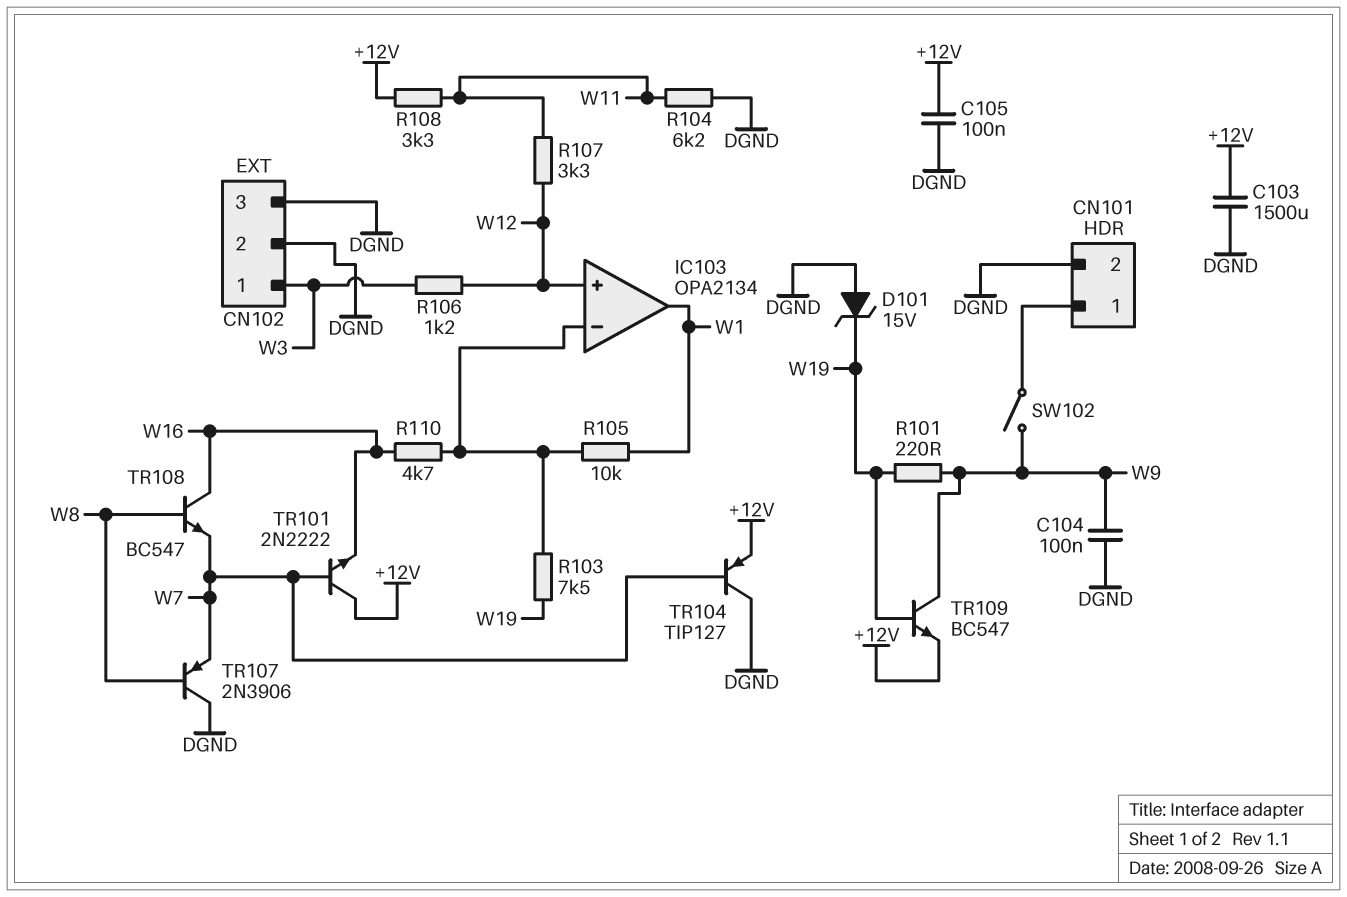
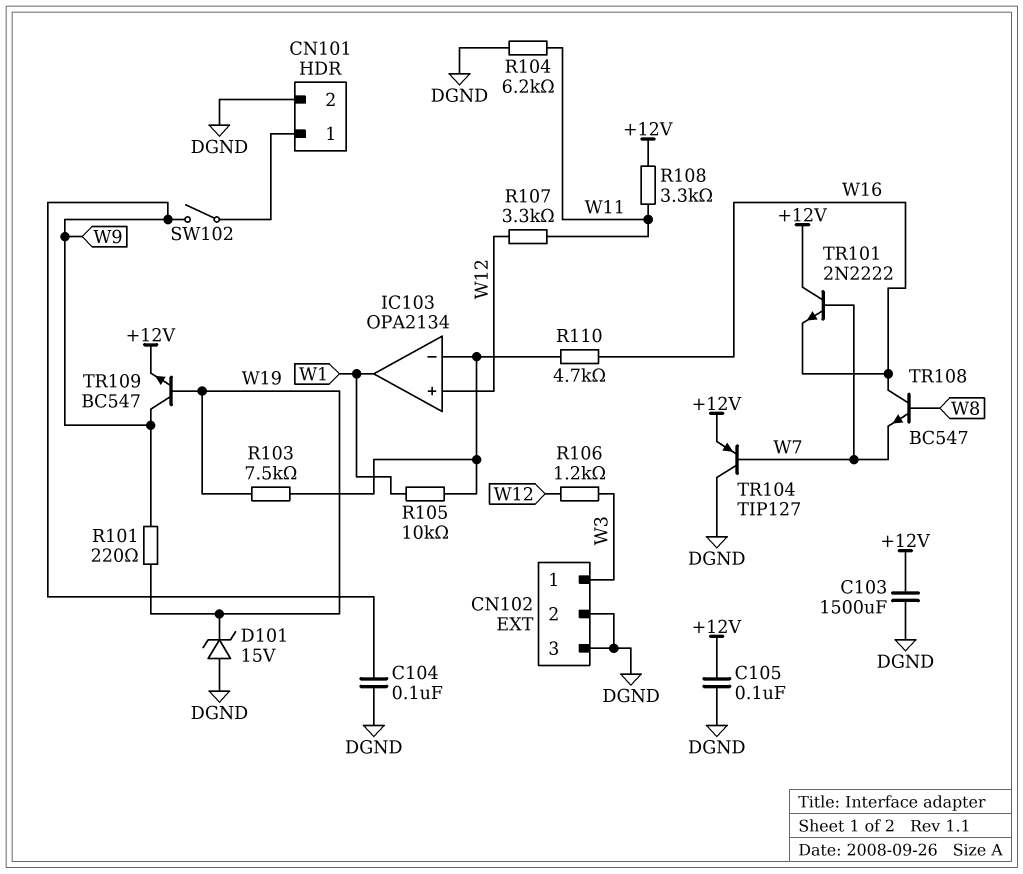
TR107: PNP 2N3906 (B W8, C DGND, E W7) -> none

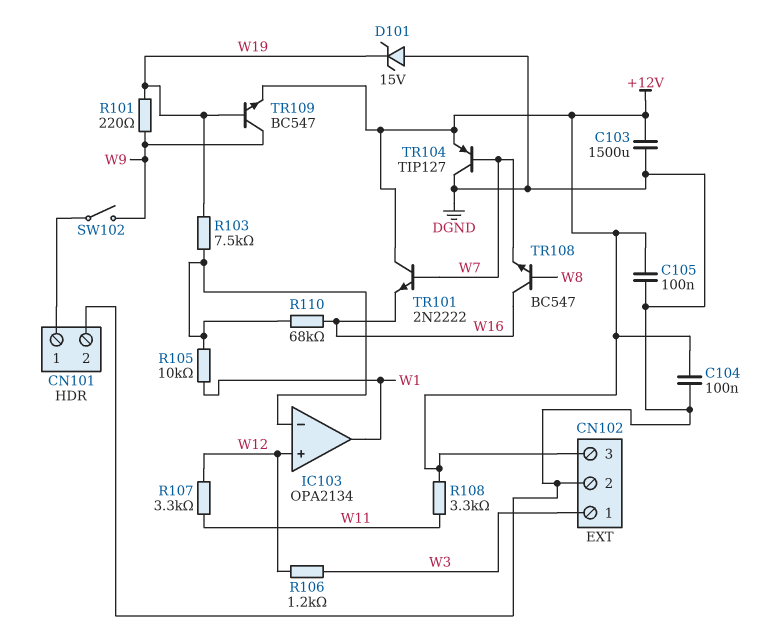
C104: 100nF (DGND, W9) -> 100nF (+12V, DGND)
CN102 pin 3: DGND -> +12V
R104: 6.2k (DGND, W11) -> none
R110: 4.7k (IC103/in-, W16) -> 68k (IC103/in-, W16)

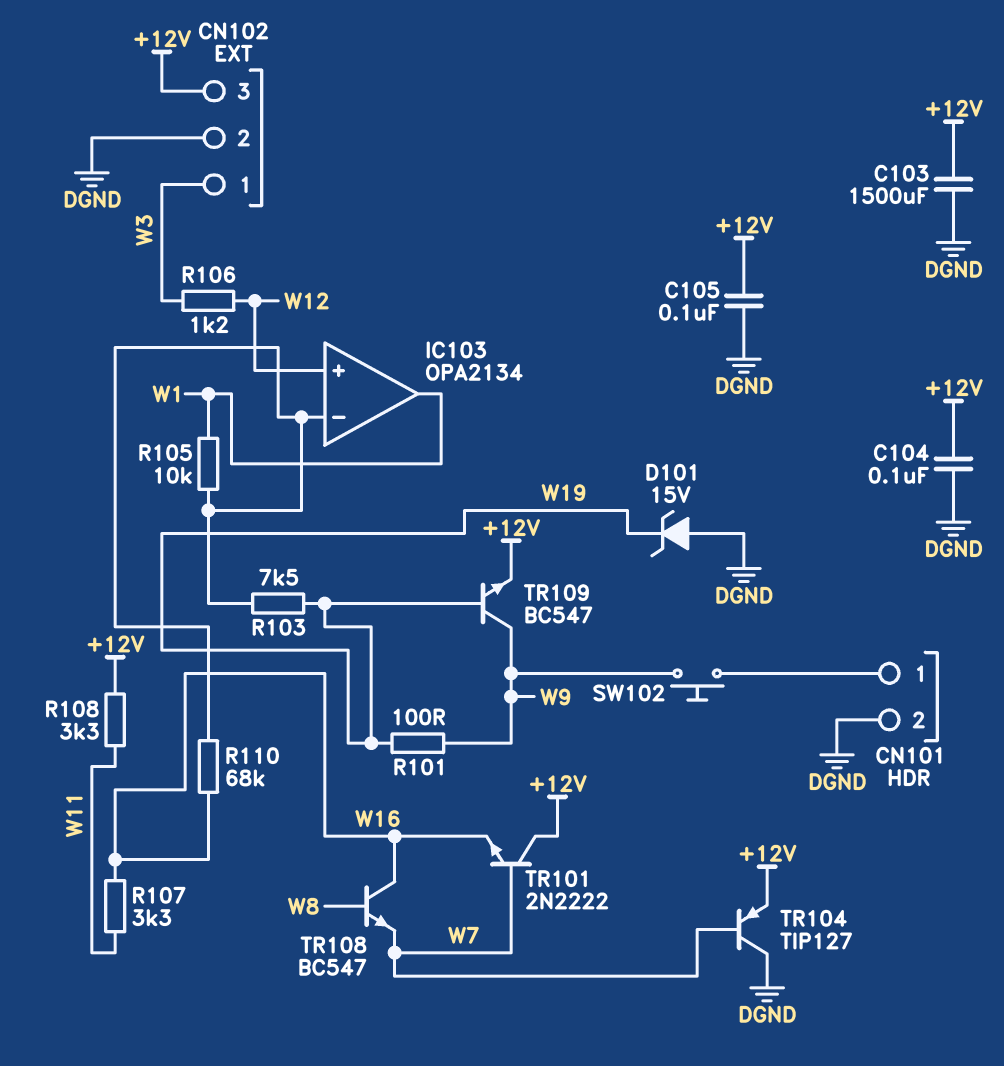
R101: 220 (W9, W19) -> 100 (W9, W19)
R107: 3.3k (W11, W12) -> 3.3k (W11, W16)
SW102: switch (CN101/1, W9) -> button (CN101/1, W9)

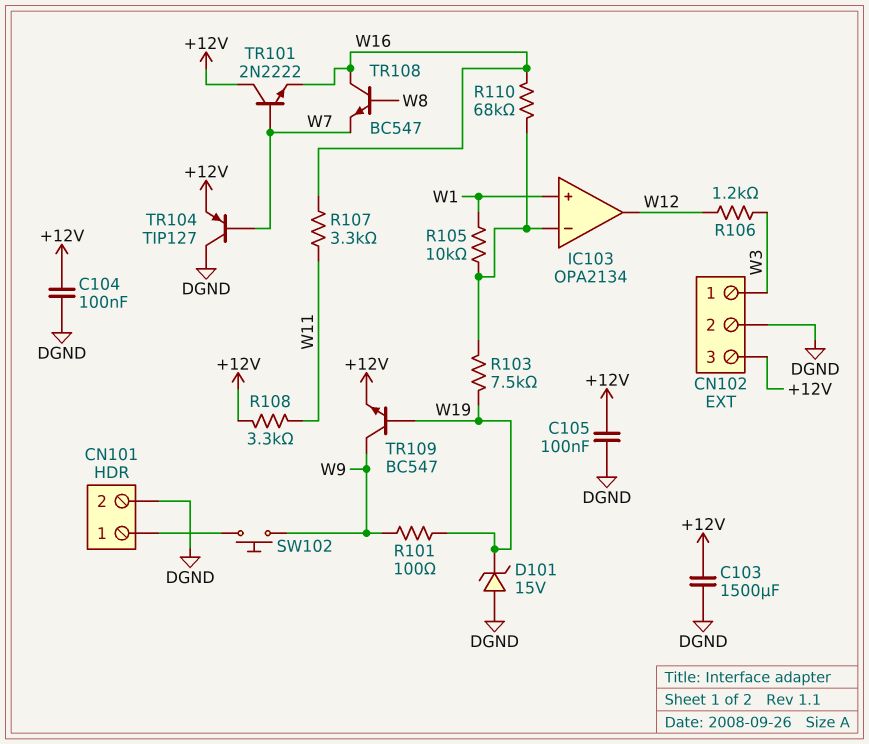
IC103 pin in+: W12 -> W1
IC103 pin out: W1 -> W12

